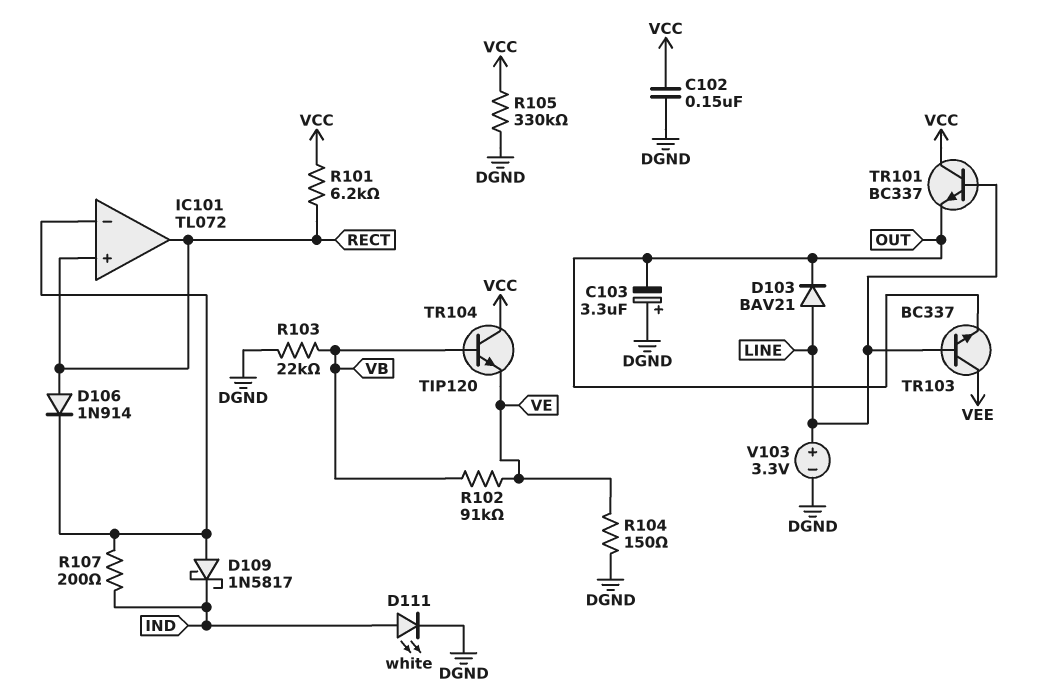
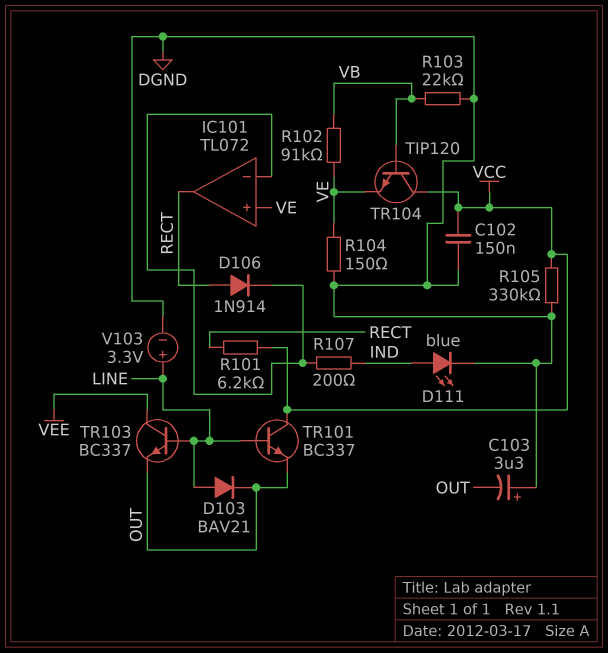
D109: schottky 1N5817 (A IC101/in-, K IND) -> none
D111: LED white (A IND, K DGND) -> LED blue (A IND, K DGND)
IC101 pin in+: RECT -> VE

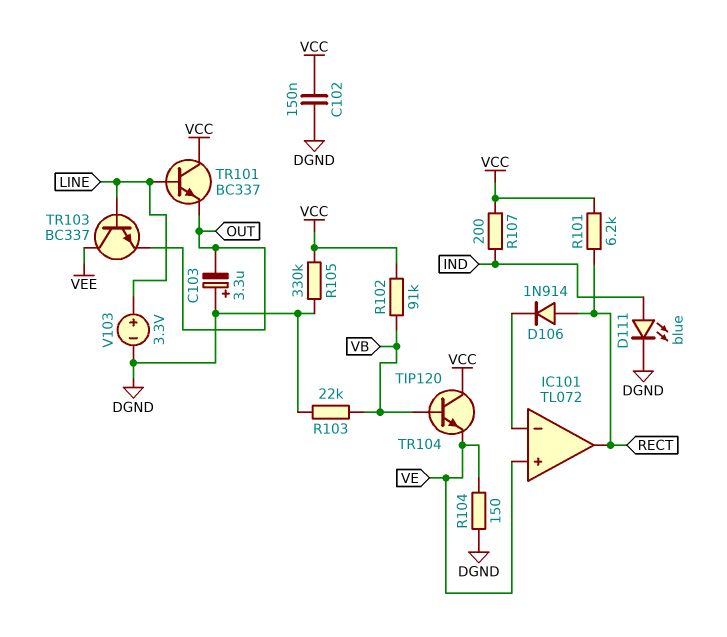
D103: diode BAV21 (A LINE, K OUT) -> none
R102: 91k (VB, VE) -> 91k (VB, VCC)
R107: 200 (IC101/in-, IND) -> 200 (IND, VCC)

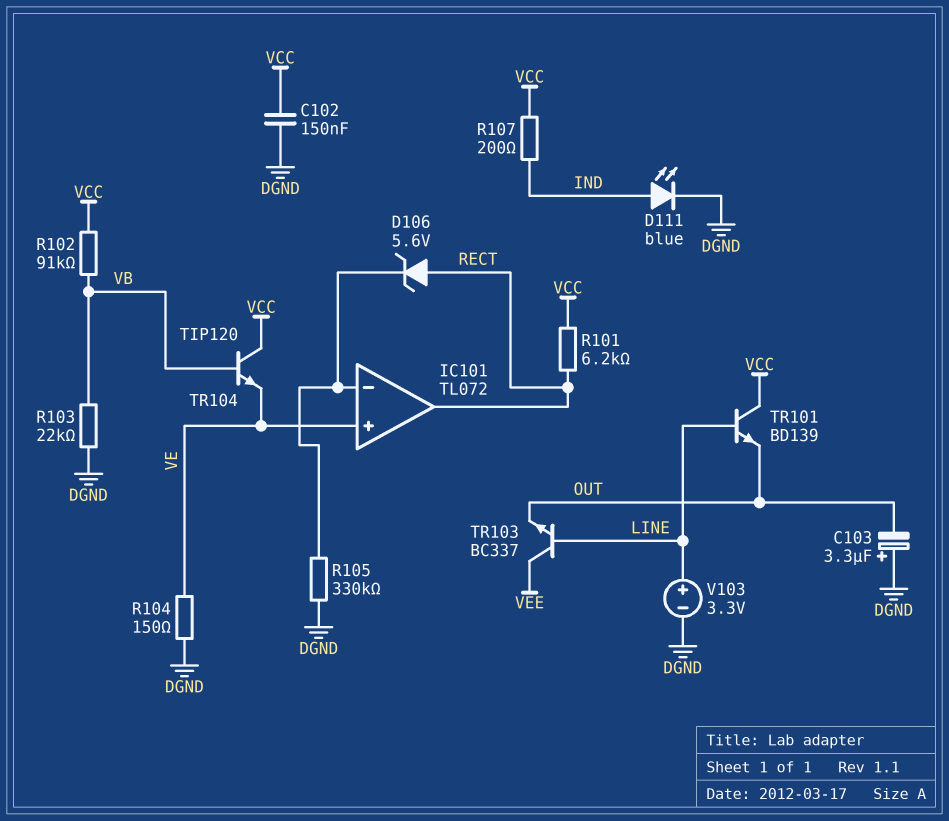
D106: diode 1N914 (A RECT, K IC101/in-) -> zener 5.6V (A RECT, K IC101/in-)
R105: 330k (DGND, VCC) -> 330k (DGND, IC101/in-)
TR101: NPN BC337 (B LINE, C VCC, E OUT) -> NPN BD139 (B LINE, C VCC, E OUT)

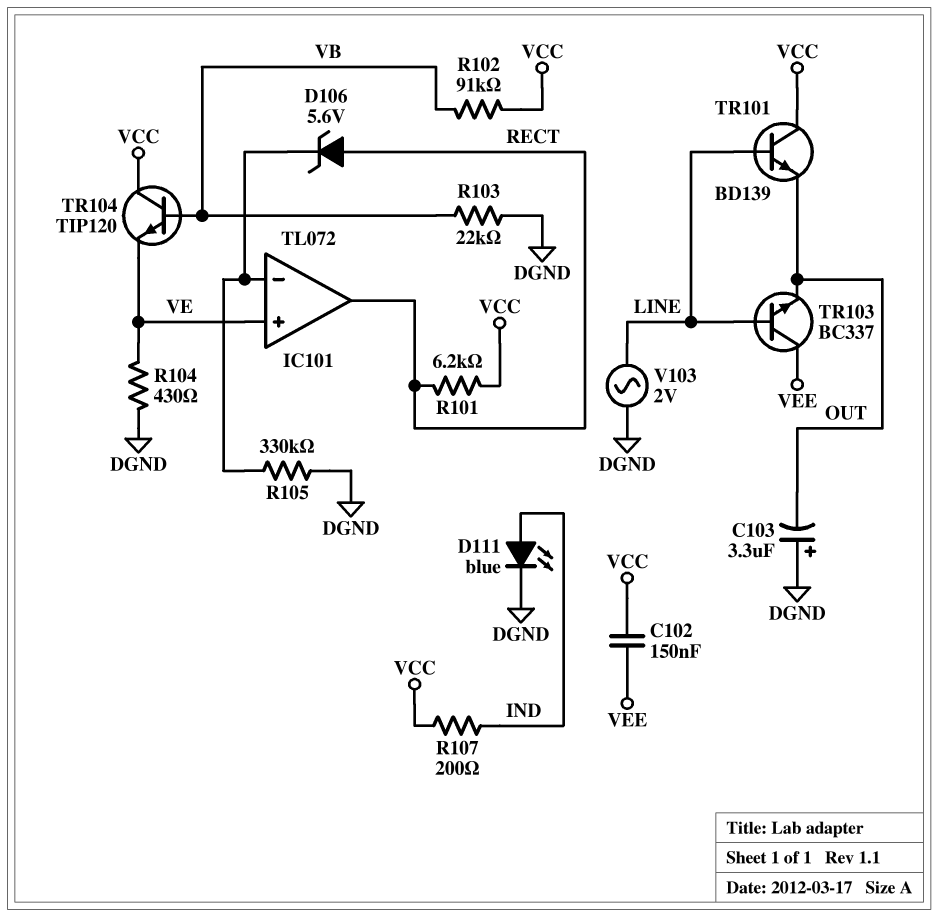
C102: 150nF (DGND, VCC) -> 150nF (VCC, VEE)
R104: 150 (DGND, VE) -> 430 (DGND, VE)
V103: 3.3V (plus LINE, minus DGND) -> AC 2V (DGND, LINE)

